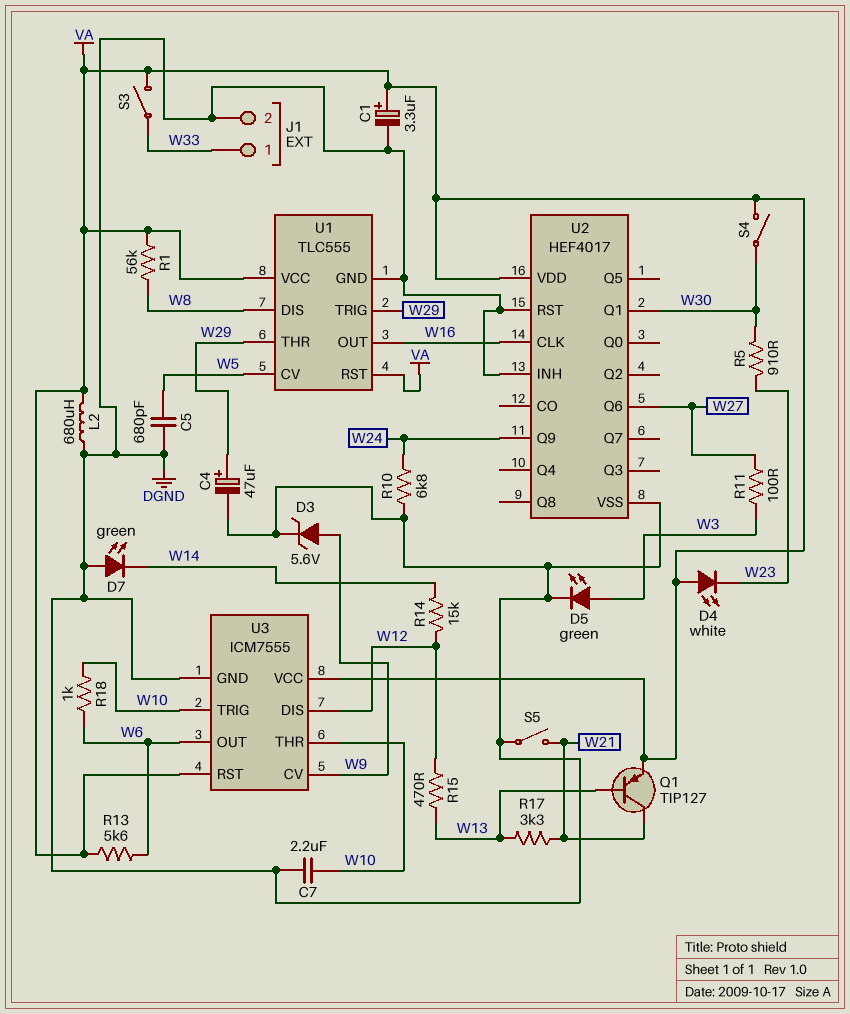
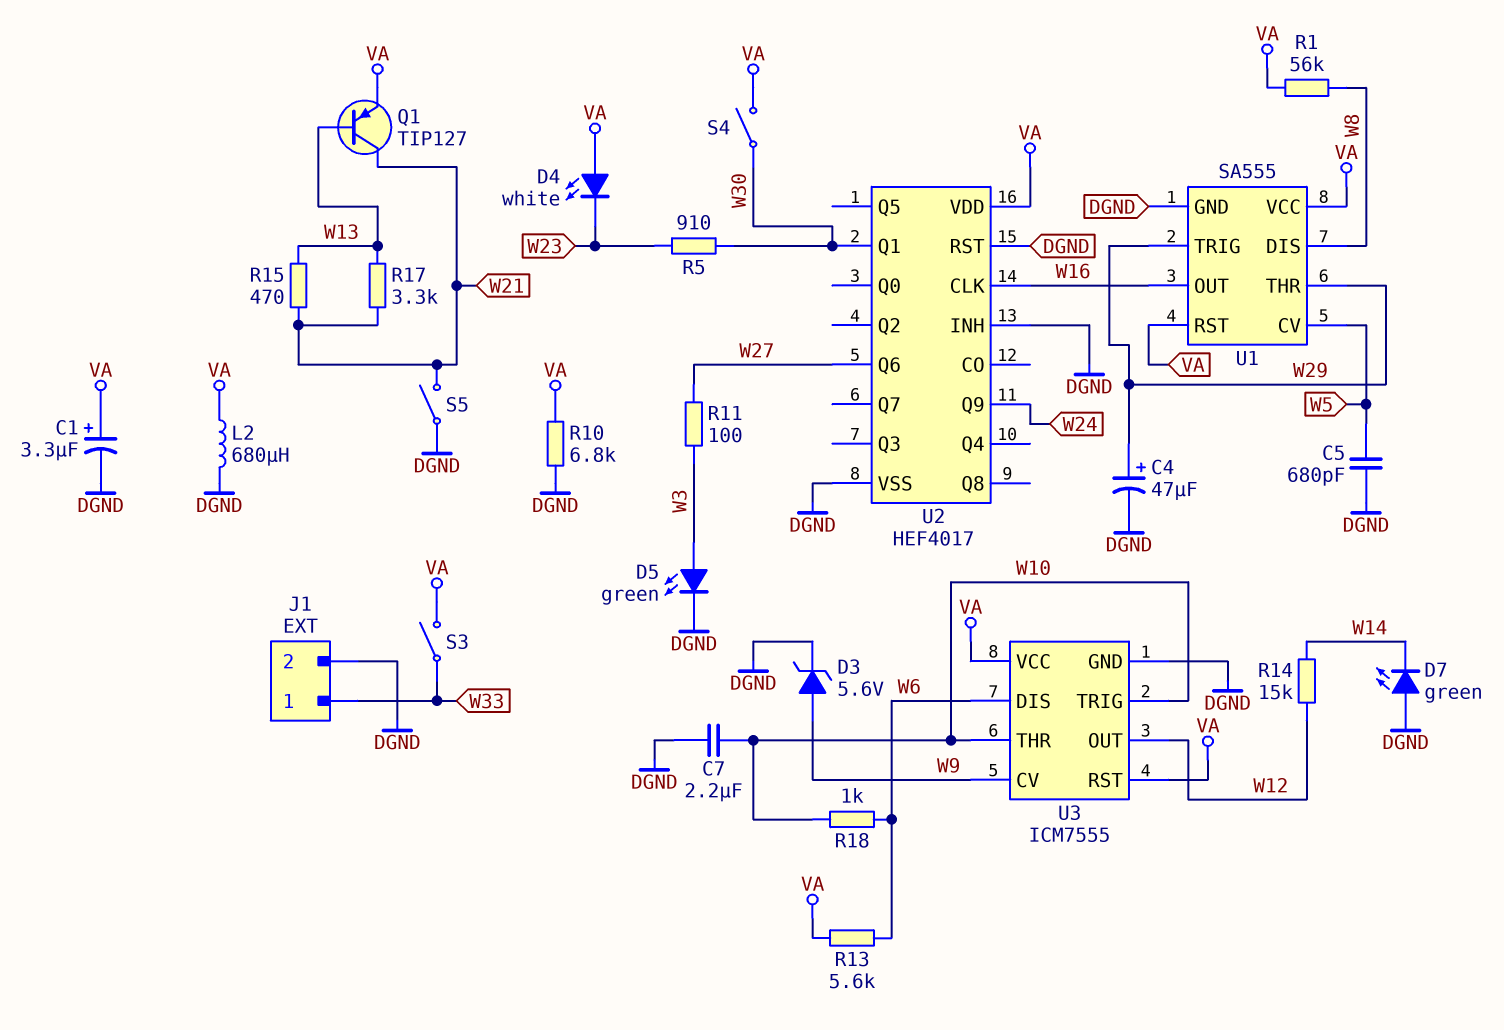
R10: 6.8k (DGND, W24) -> 6.8k (DGND, VA)
R15: 470 (W12, W13) -> 470 (W13, W21)
U1: TLC555 -> SA555
U3 pin DIS: W12 -> W6
U3 pin OUT: W6 -> W12

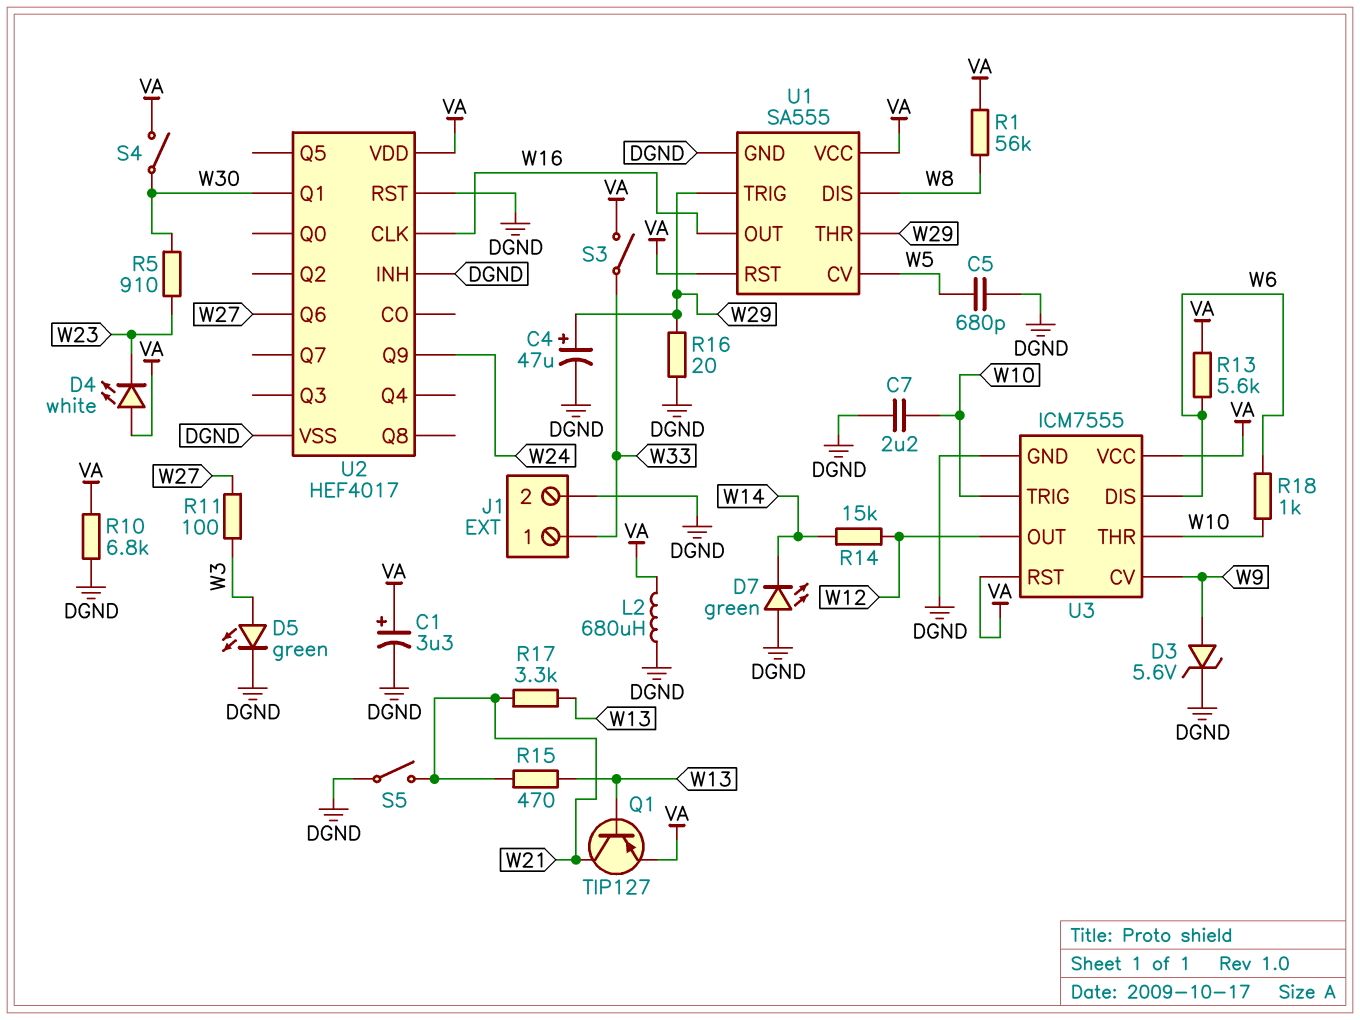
R16: none -> 20 (DGND, W29)

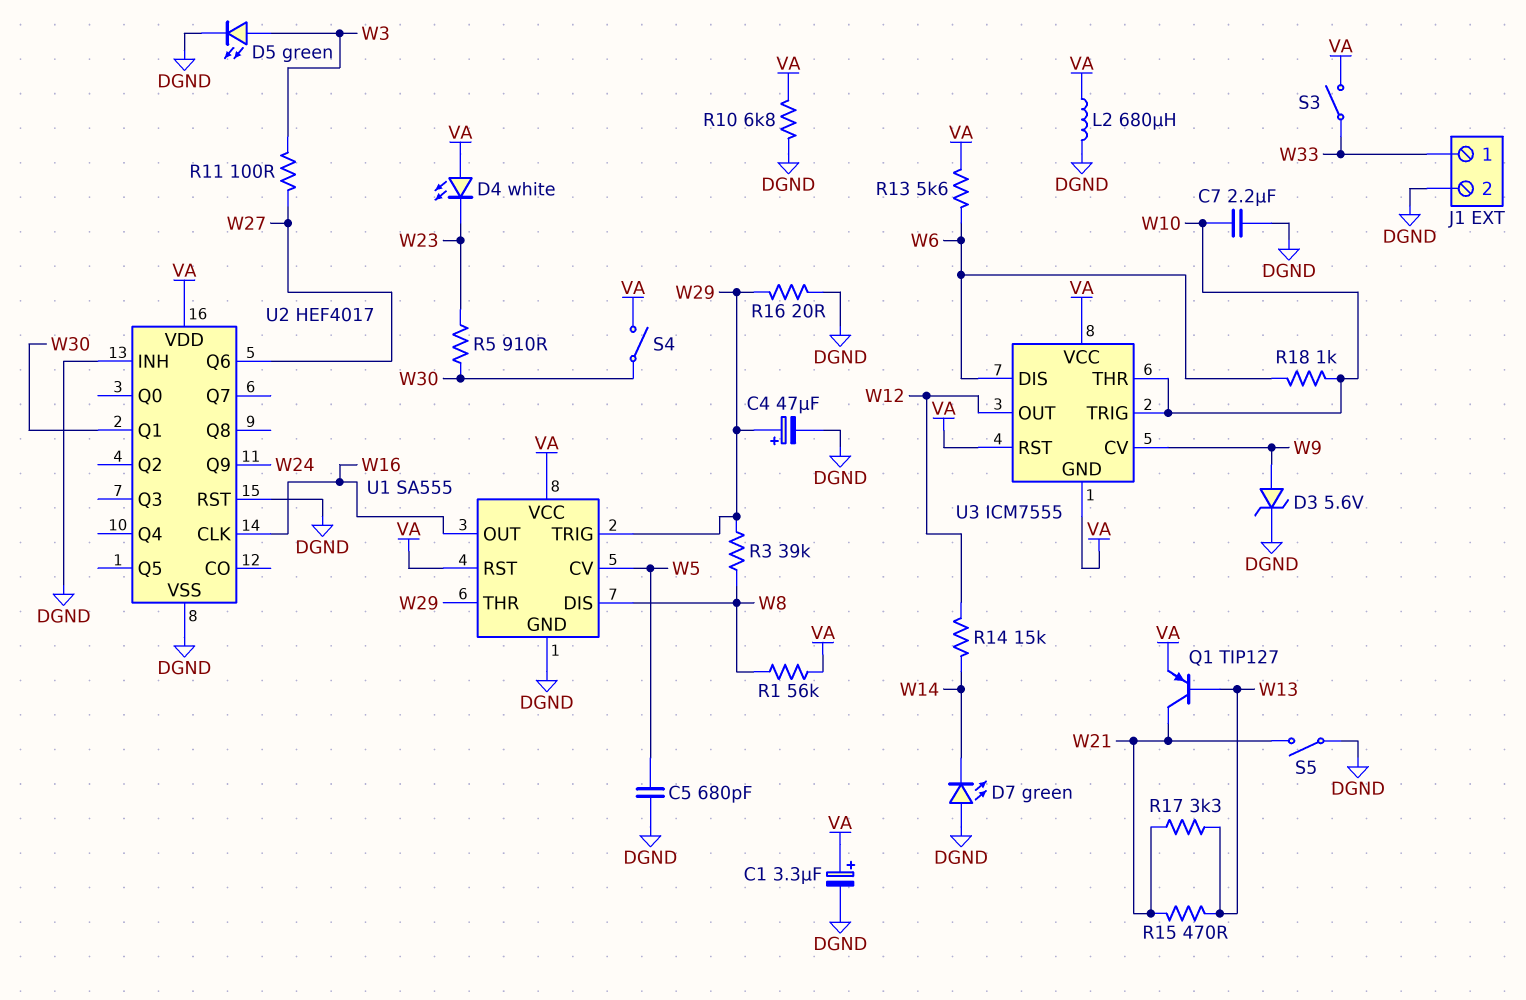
R3: none -> 39k (W8, W29)
U3 pin GND: DGND -> VA

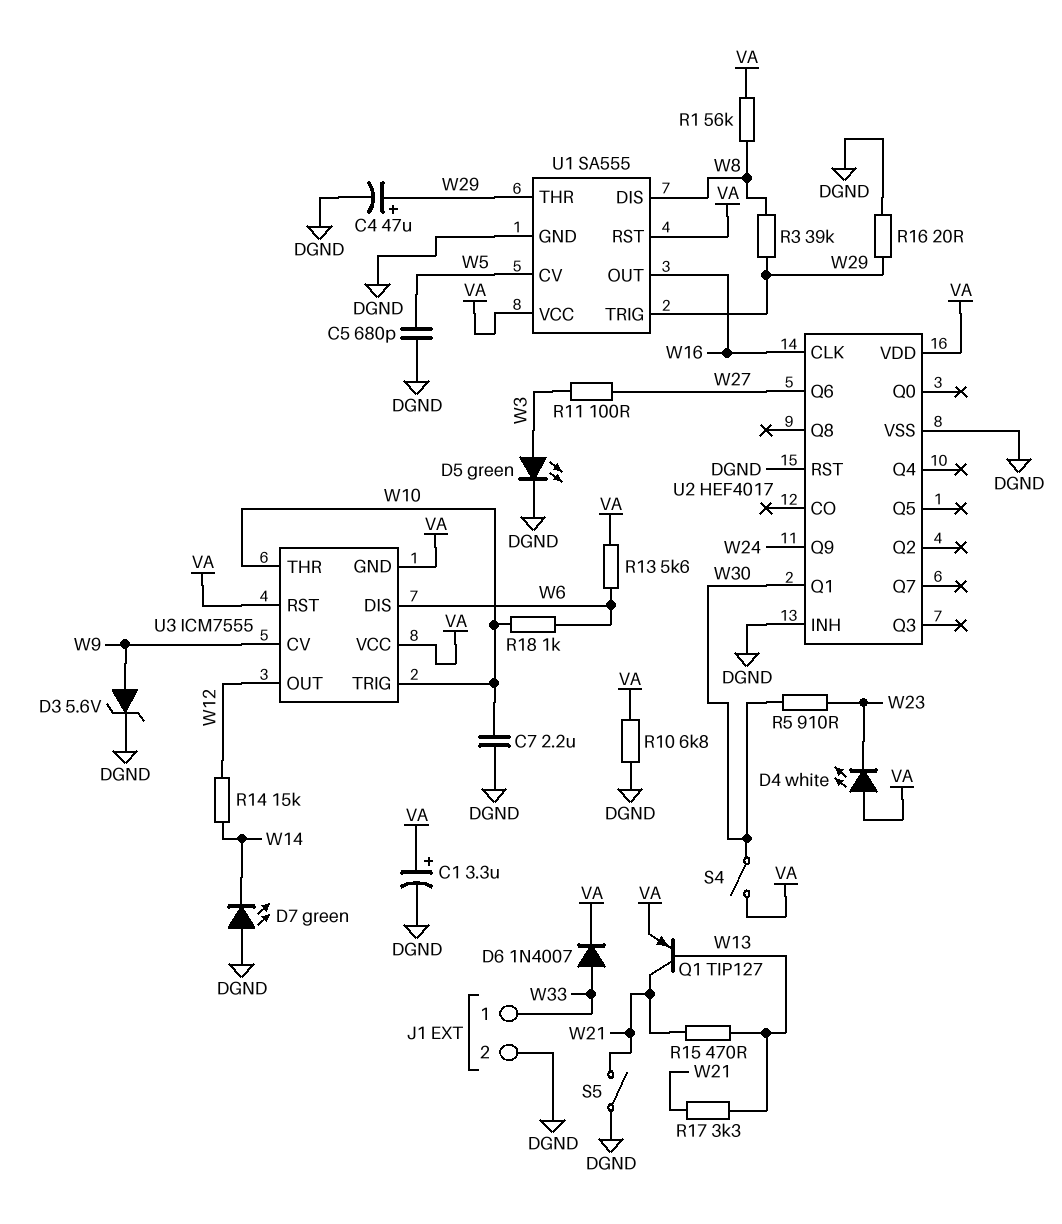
D6: none -> diode 1N4007 (A W33, K VA)
L2: 680uH (DGND, VA) -> none
S3: switch (VA, W33) -> none

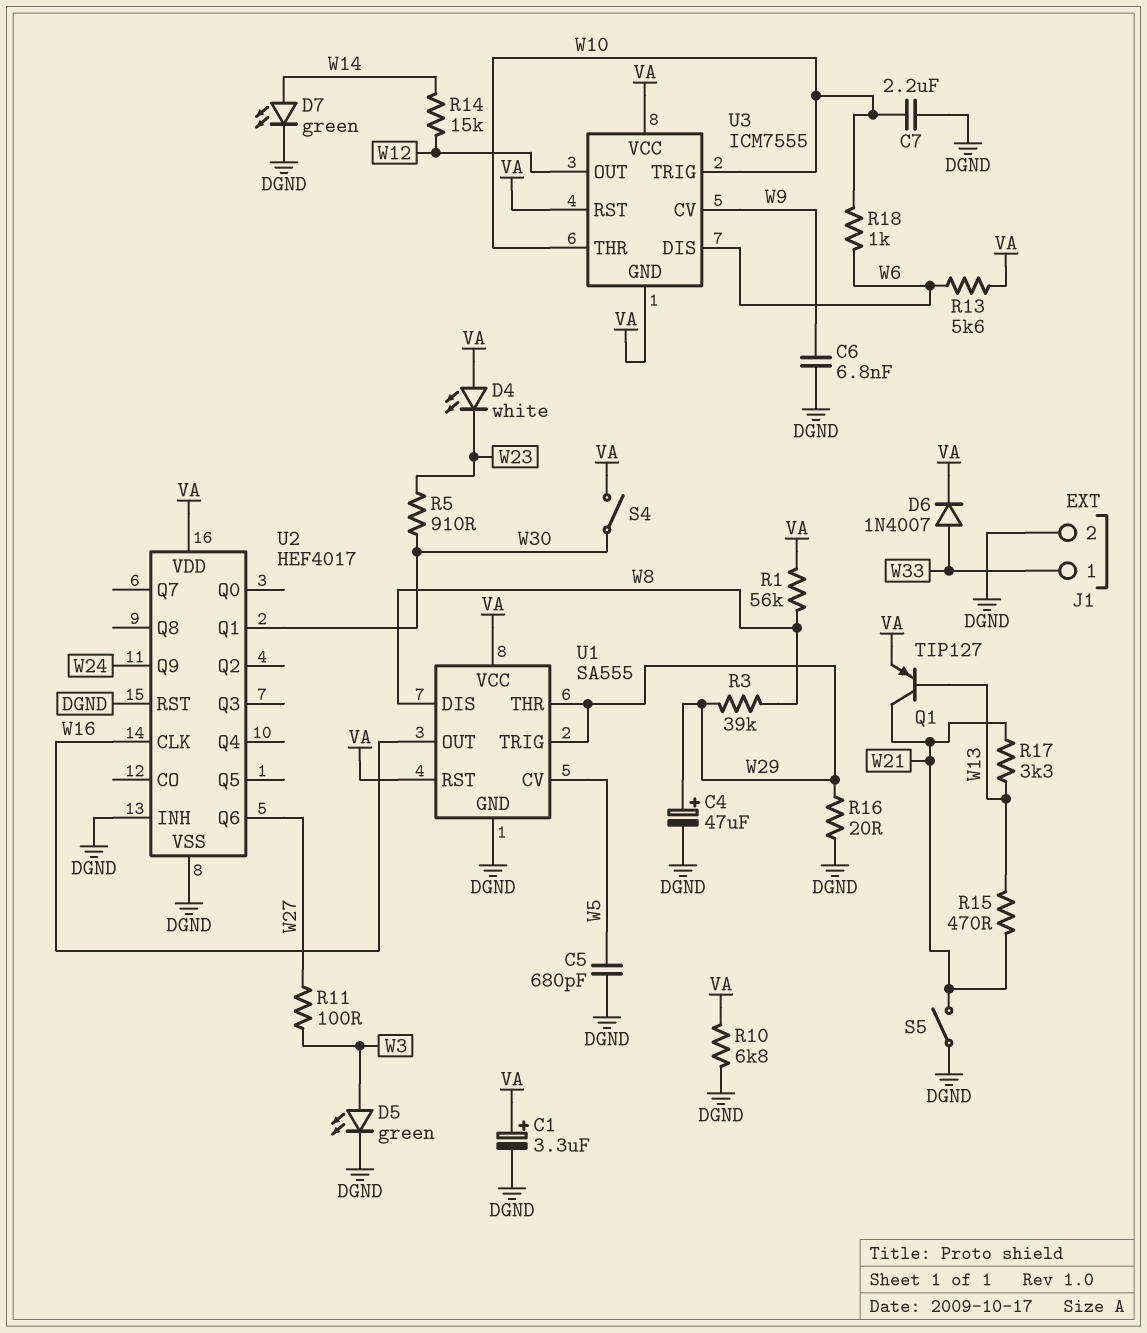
C6: none -> 6.8nF (DGND, W9)
D3: zener 5.6V (A W9, K DGND) -> none
D7: LED green (A DGND, K W14) -> LED green (A W14, K DGND)

